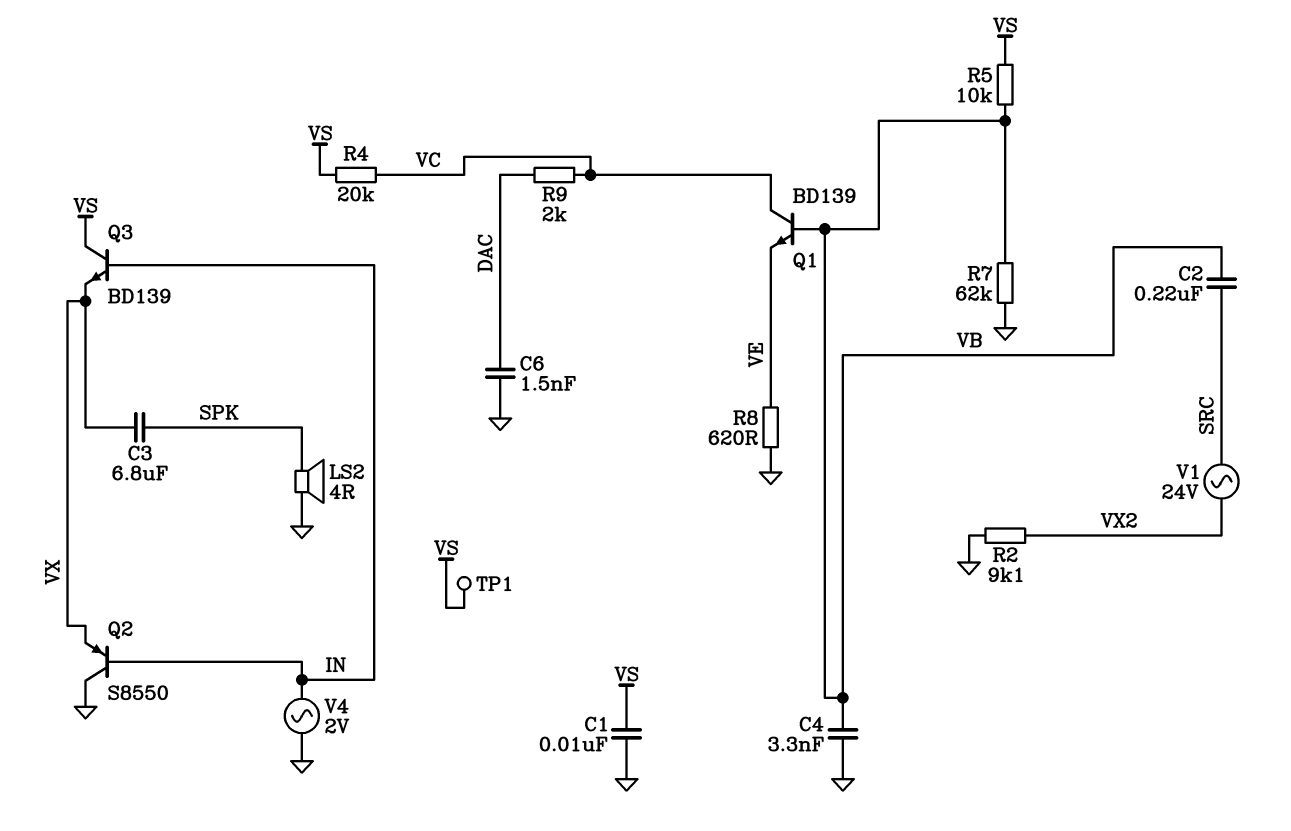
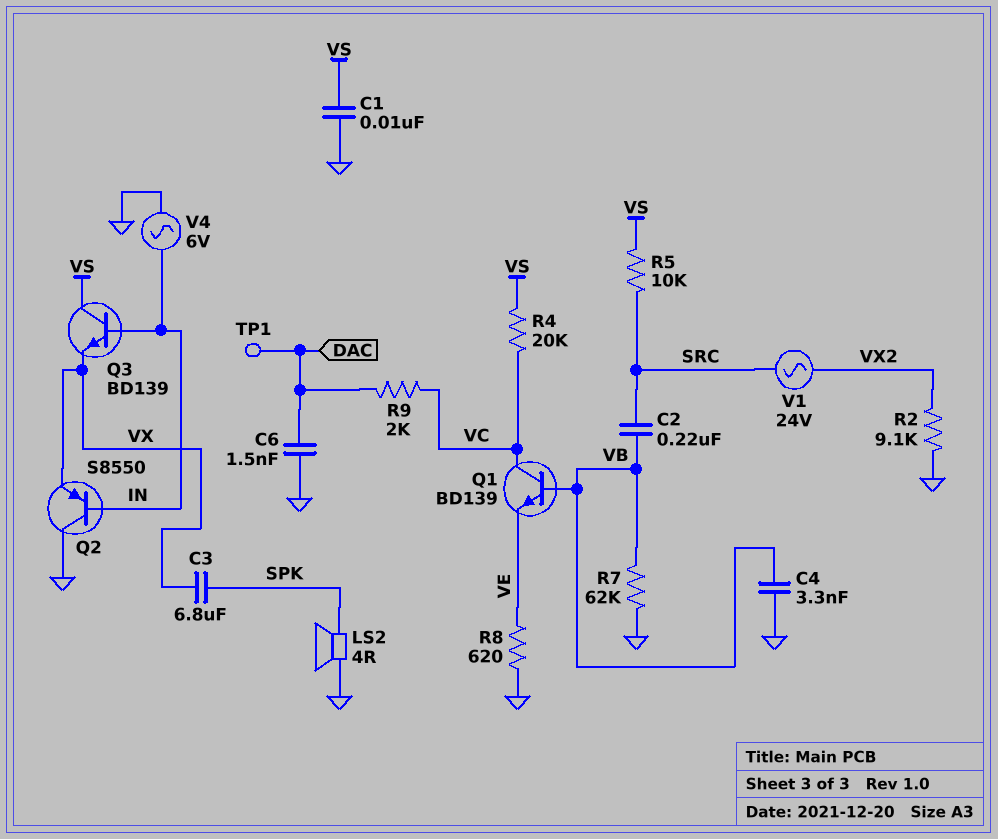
R5: 10k (VB, VS) -> 10k (SRC, VS)
TP1: test point (VS) -> test point (DAC)
V4: AC 2V (GND, IN) -> AC 6V (GND, IN)

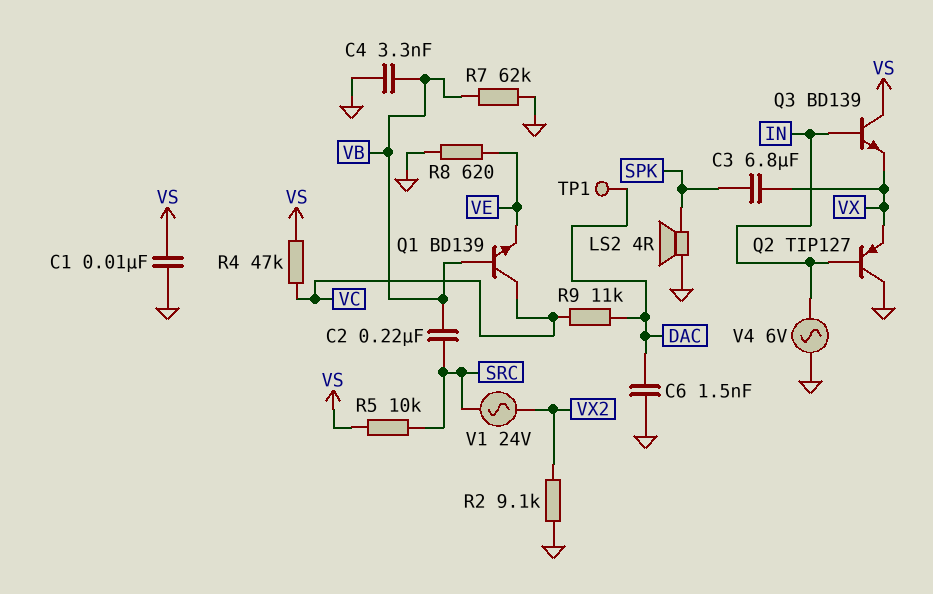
Q2: PNP S8550 (B IN, C GND, E VX) -> PNP TIP127 (B IN, C GND, E VX)
R4: 20k (VC, VS) -> 47k (VC, VS)
R9: 2k (DAC, VC) -> 11k (DAC, VC)

